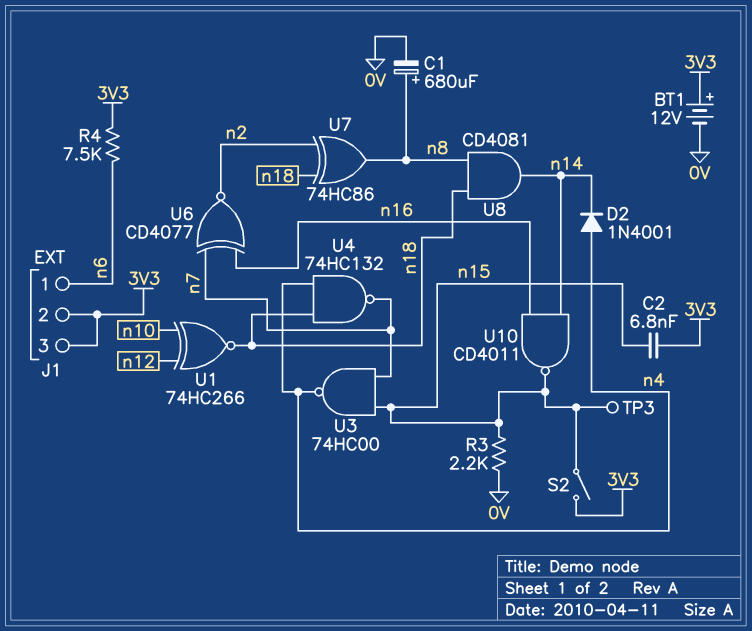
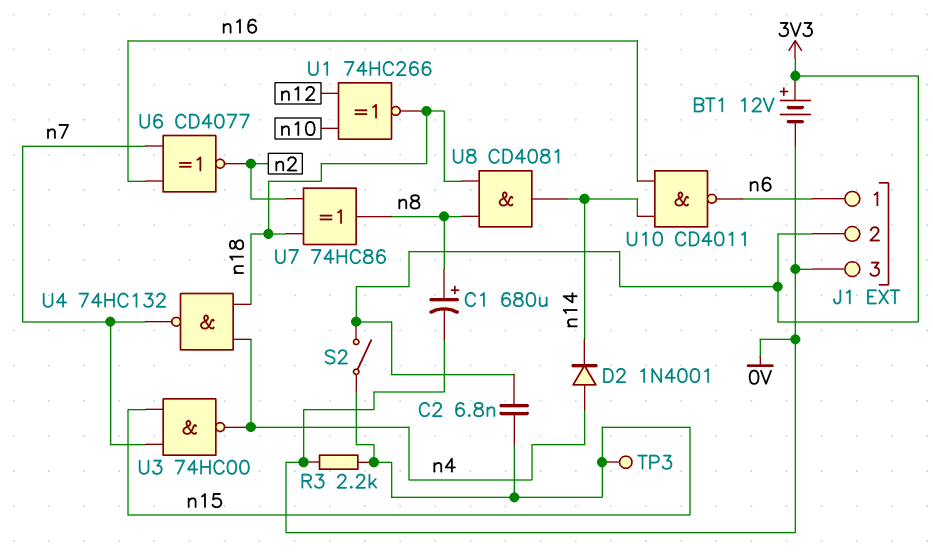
J1 pin 3: 3V3 -> 0V
R4: 7.5k (3V3, n6) -> none
U10: NAND CD4011 (in n14, in n16, out n15) -> NAND CD4011 (in n14, in n16, out n6)

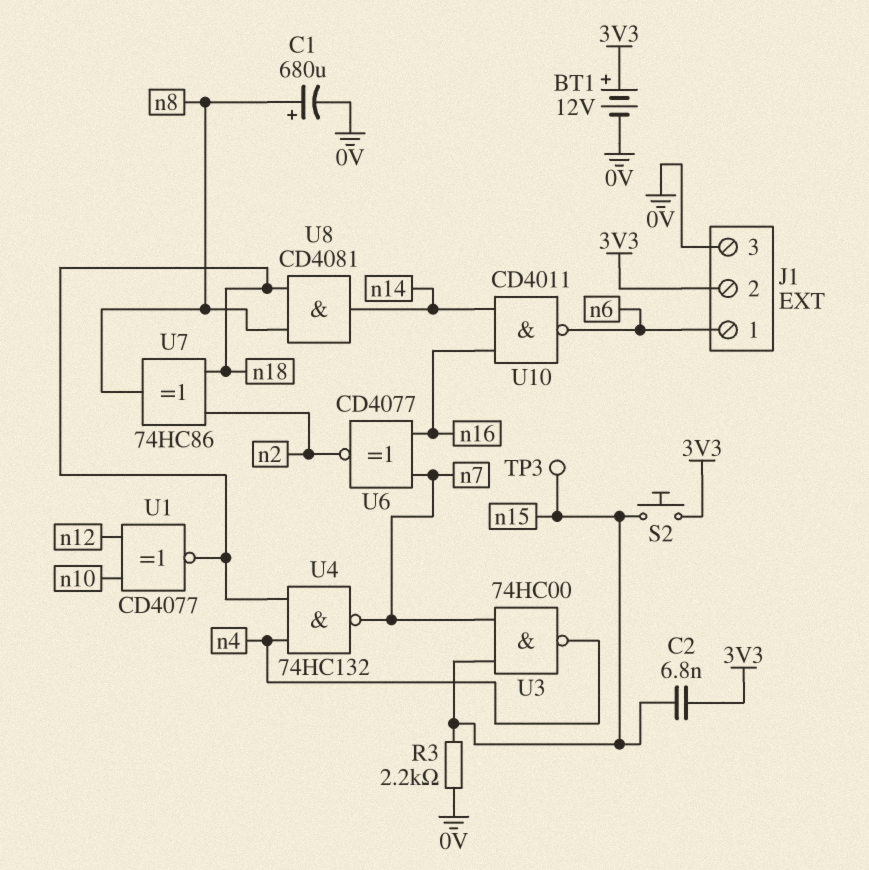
D2: diode 1N4001 (A n4, K n14) -> none
S2: switch (3V3, n15) -> button (3V3, n15)
U1: XNOR 74HC266 (in n10, in n12, out n18) -> XNOR CD4077 (in n10, in n12, out n18)

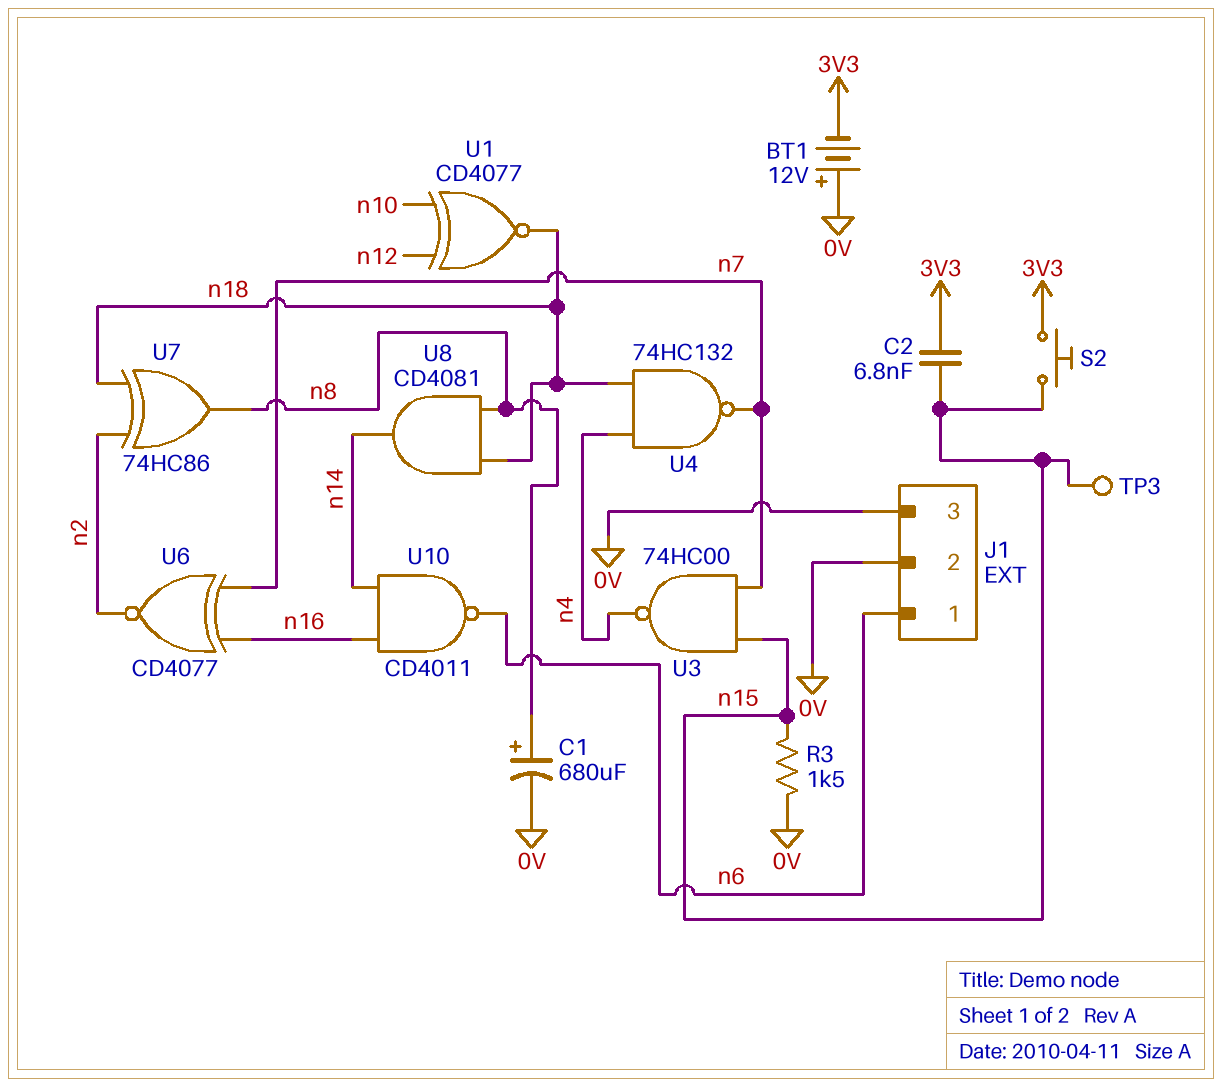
BT1: 12V (plus 3V3, minus 0V) -> 12V (plus 0V, minus 3V3)
J1 pin 2: 3V3 -> 0V
R3: 2.2k (0V, n15) -> 1.5k (0V, n15)

